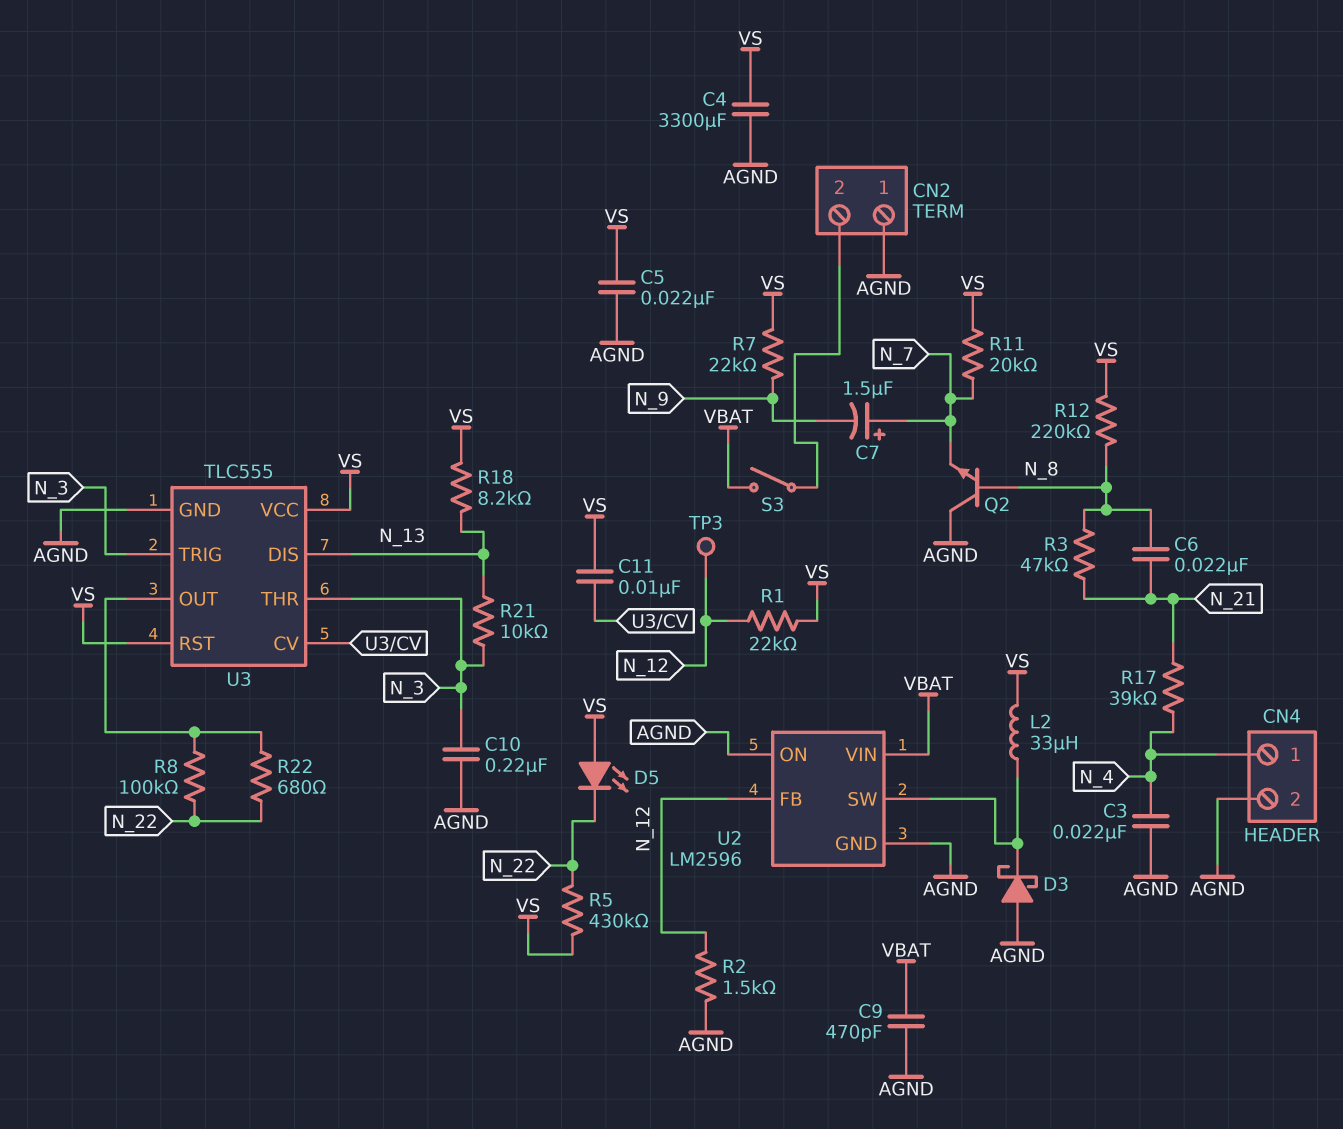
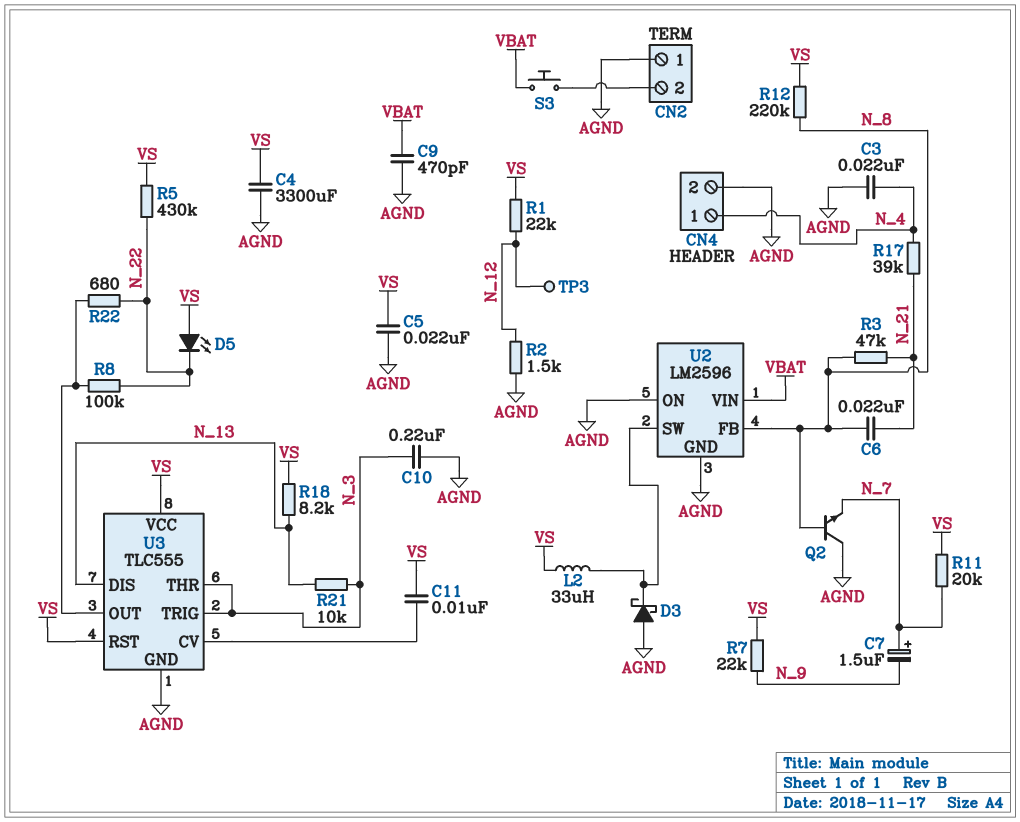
S3: switch (CN2/2, VBAT) -> button (CN2/2, VBAT)
U2 pin FB: N_12 -> N_8

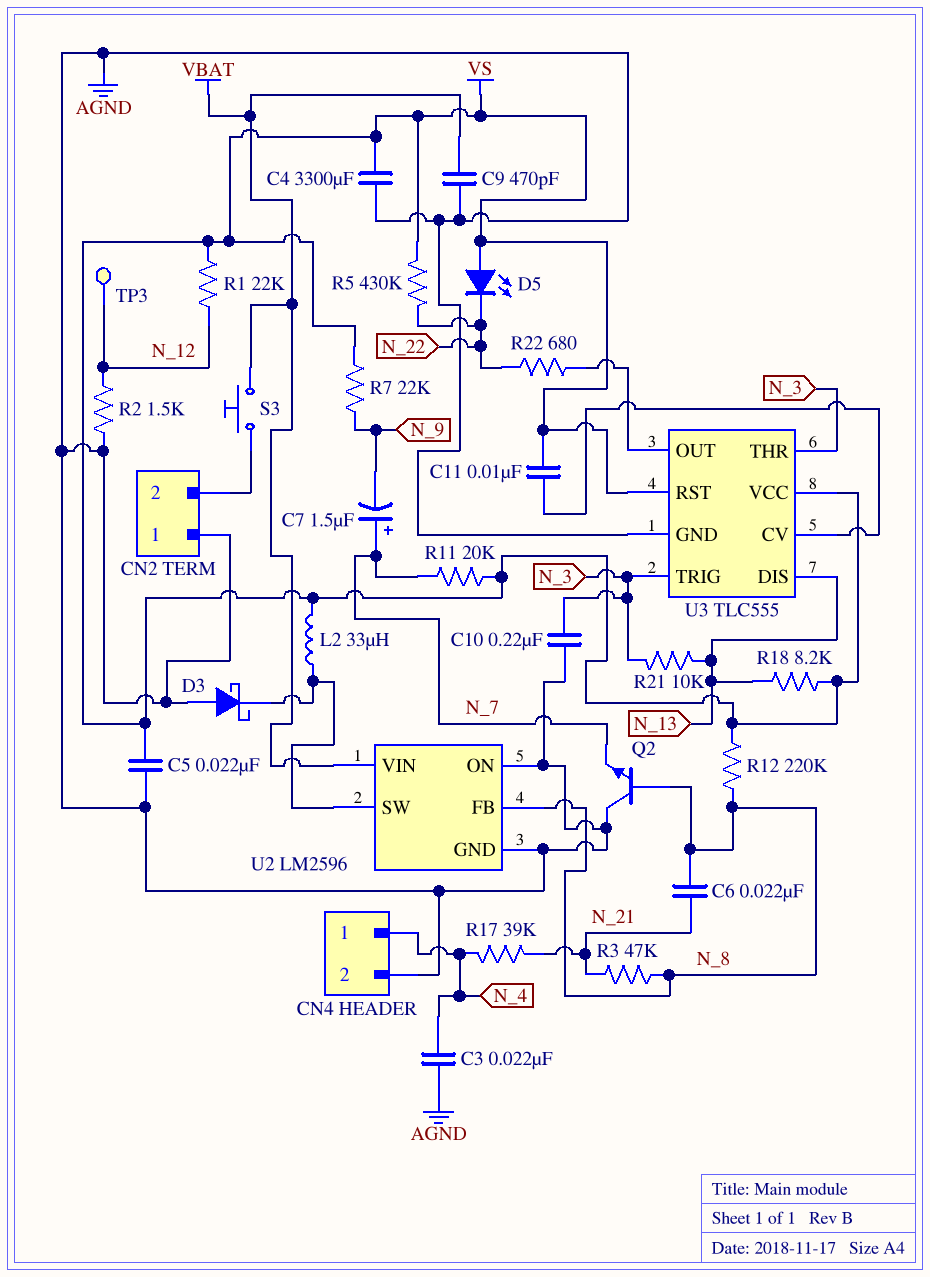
R8: 100k (N_22, U3/OUT) -> none

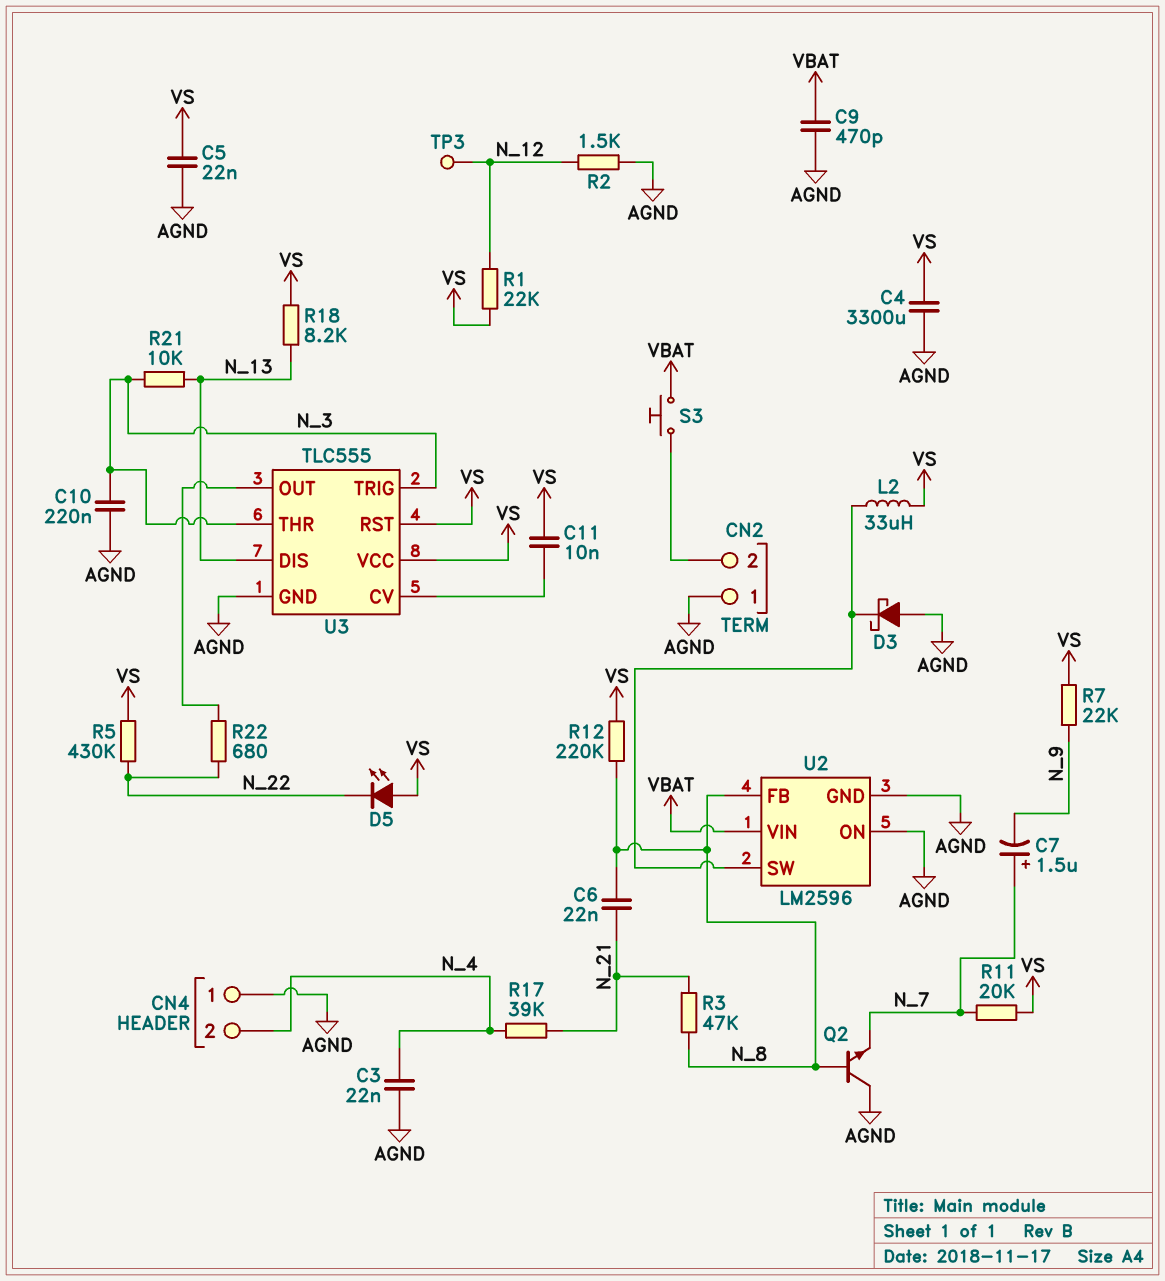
CN4 pin 1: N_4 -> AGND
CN4 pin 2: AGND -> N_4

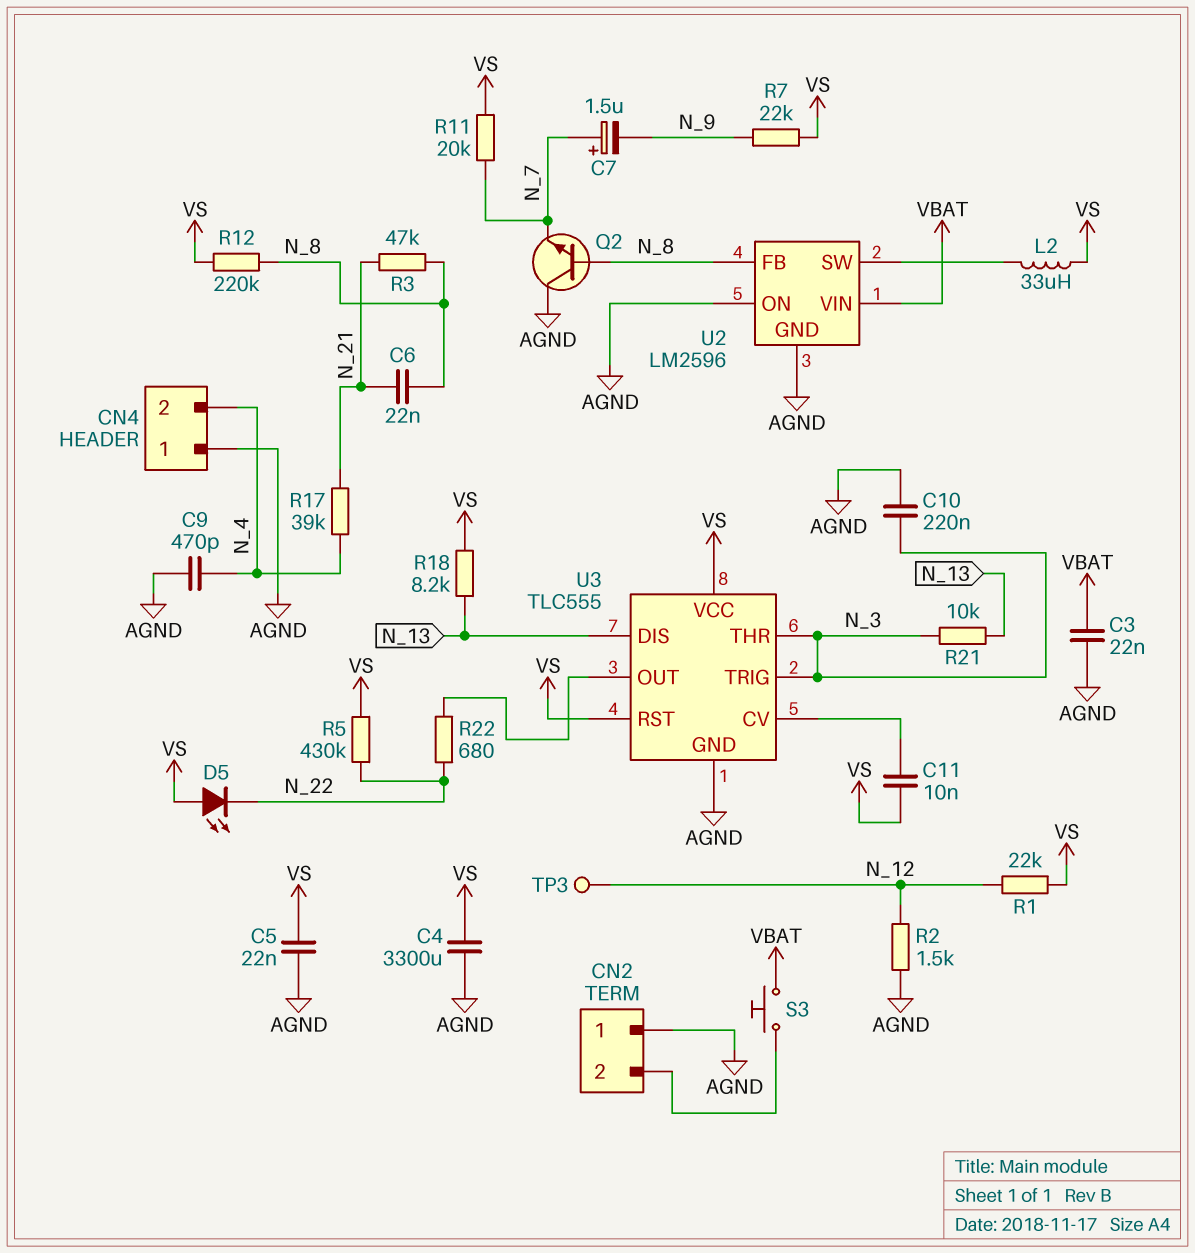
C3: 22nF (AGND, N_4) -> 22nF (AGND, VBAT)
C9: 470pF (AGND, VBAT) -> 470pF (AGND, N_4)
D3: schottky (A AGND, K U2/SW) -> none

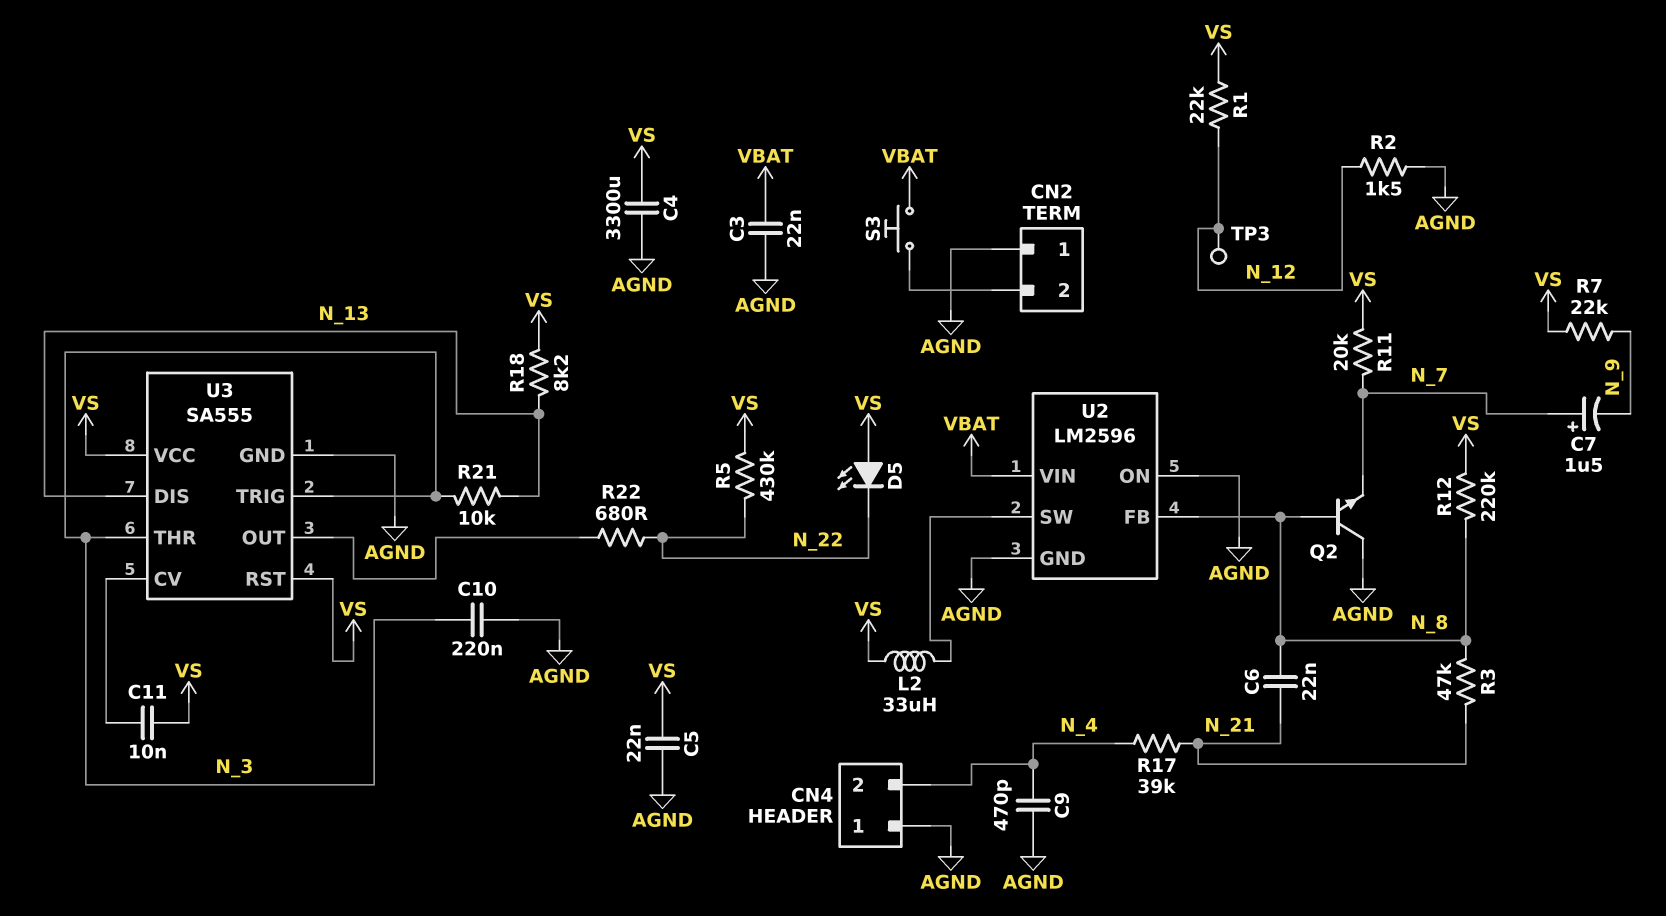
U3: TLC555 -> SA555

